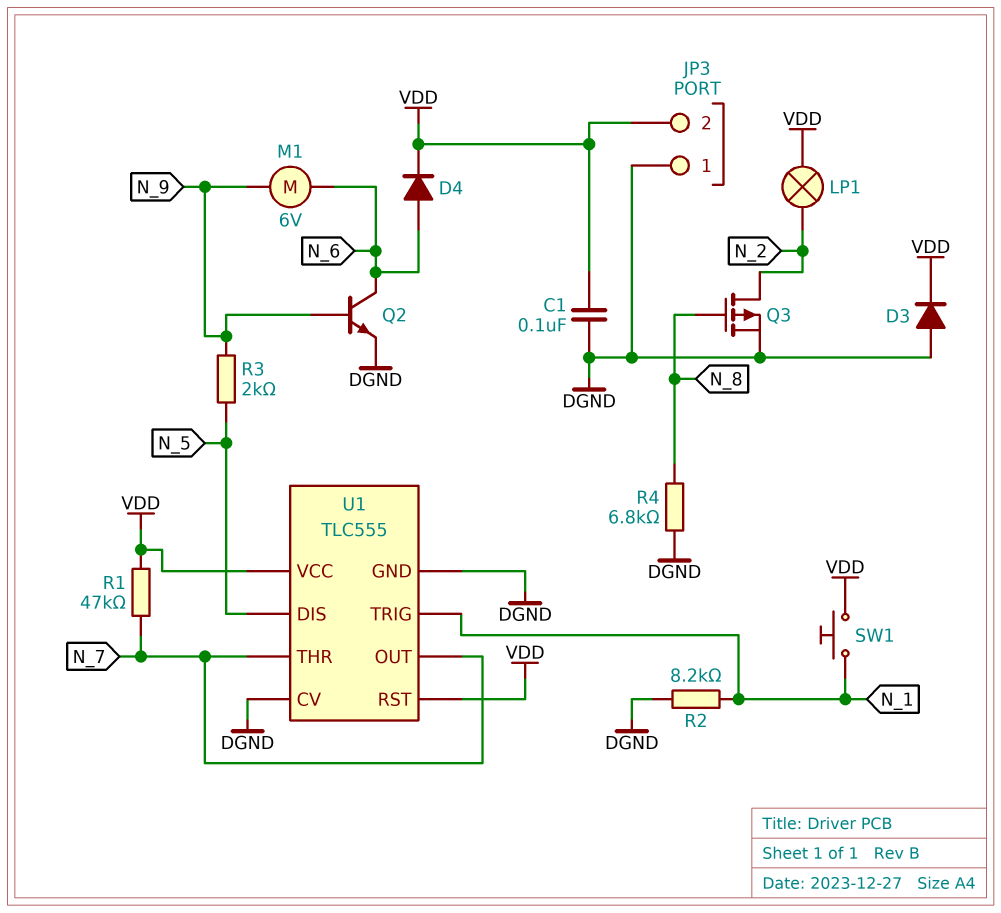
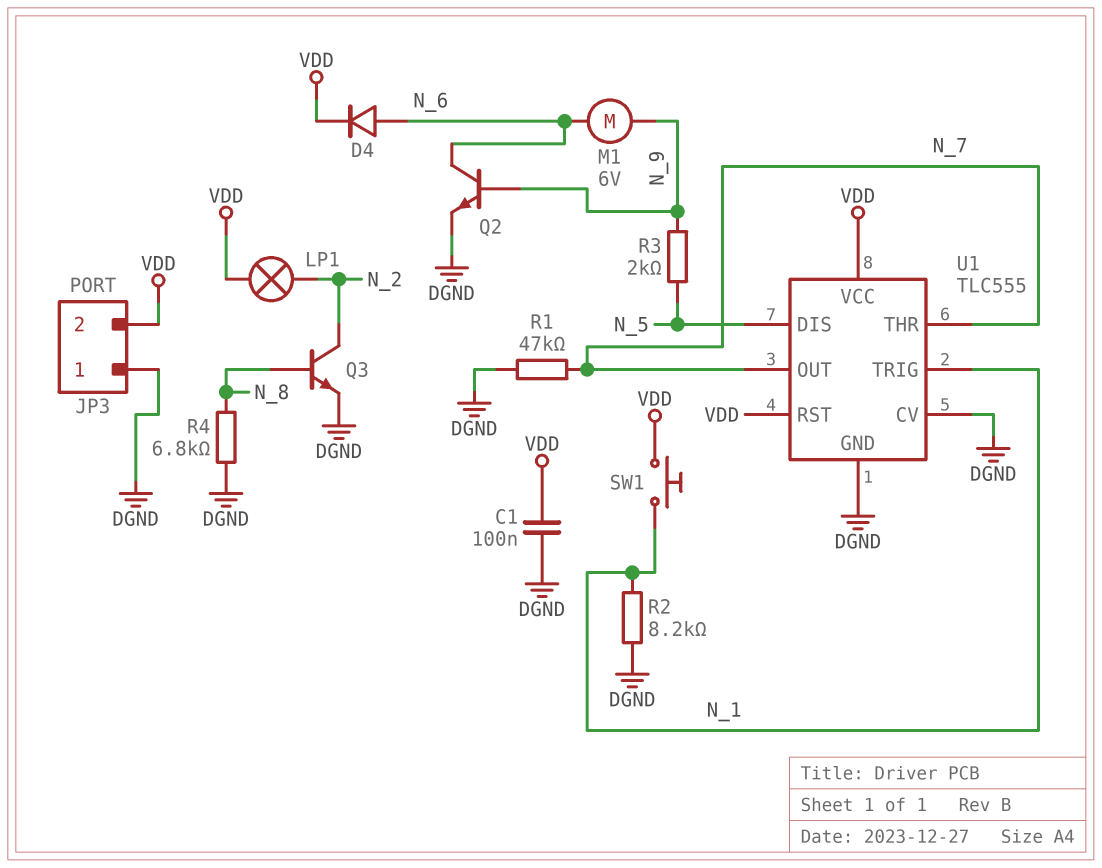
D3: diode (A DGND, K VDD) -> none
Q3: PMOS (G N_8, D N_2, S DGND) -> NPN (B N_8, C N_2, E DGND)
R1: 47k (N_7, VDD) -> 47k (DGND, N_7)

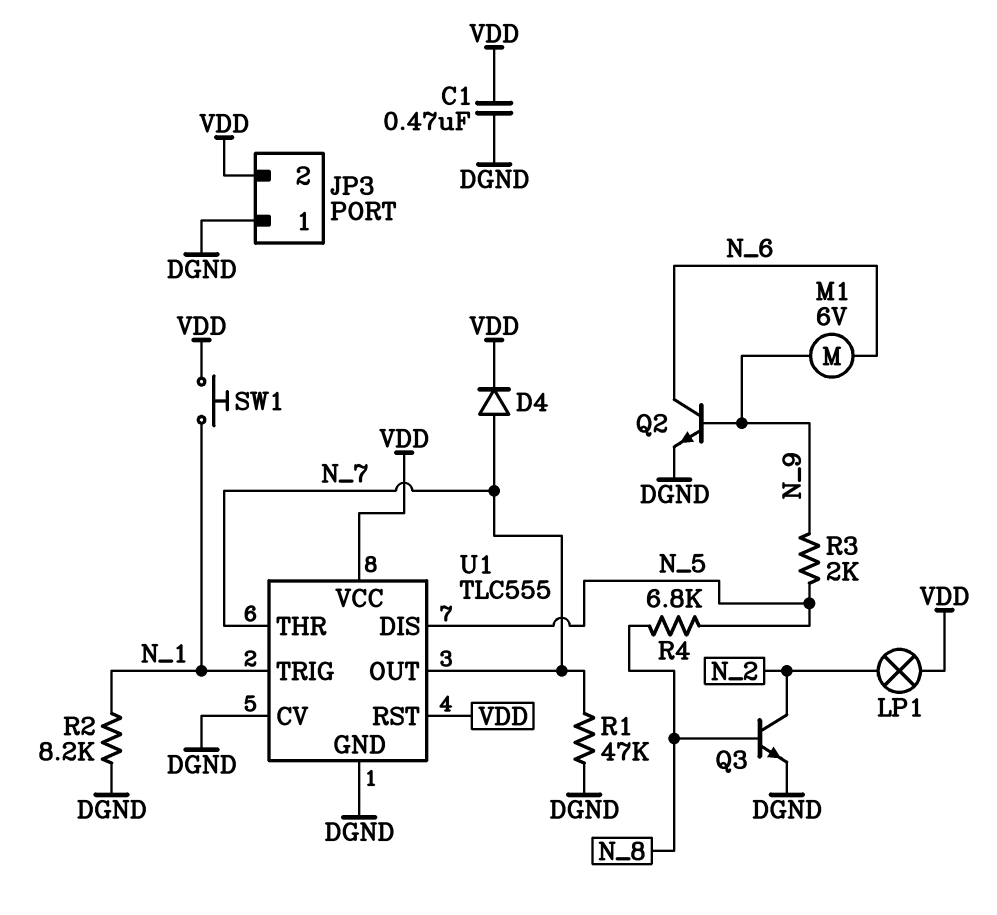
C1: 100nF (DGND, VDD) -> 470nF (DGND, VDD)
D4: diode (A N_6, K VDD) -> diode (A N_7, K VDD)
R4: 6.8k (DGND, N_8) -> 6.8k (N_5, N_8)

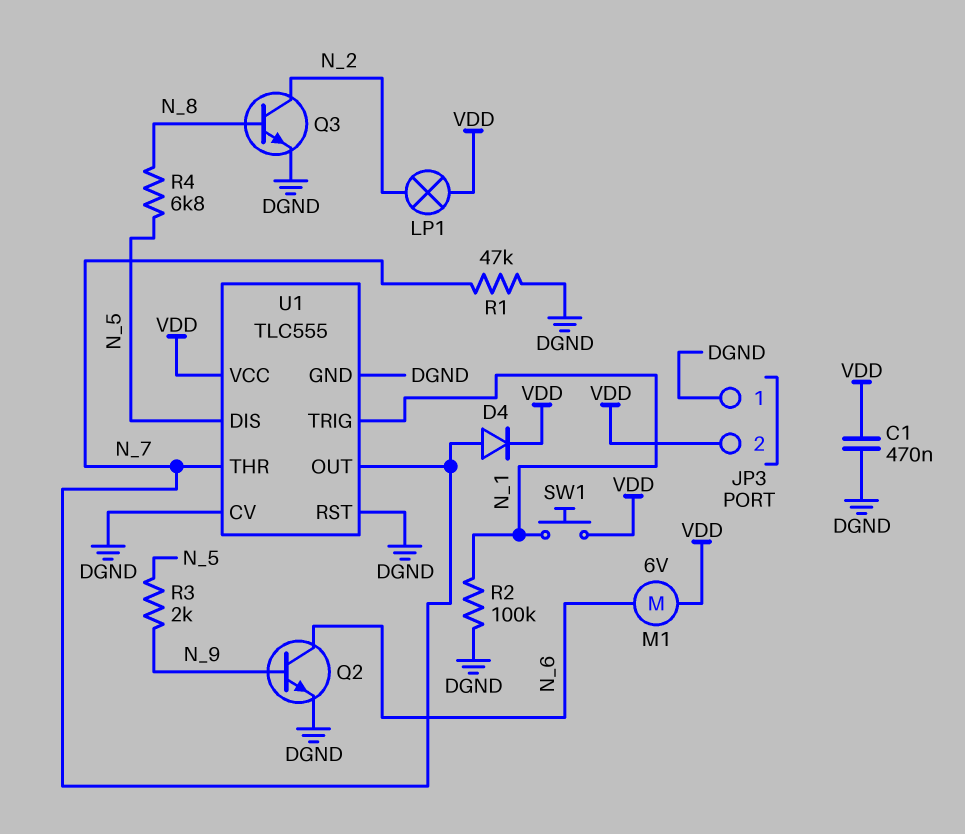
M1: motor 6V (N_6, N_9) -> motor 6V (N_6, VDD)
R2: 8.2k (DGND, N_1) -> 100k (DGND, N_1)
U1 pin RST: VDD -> DGND

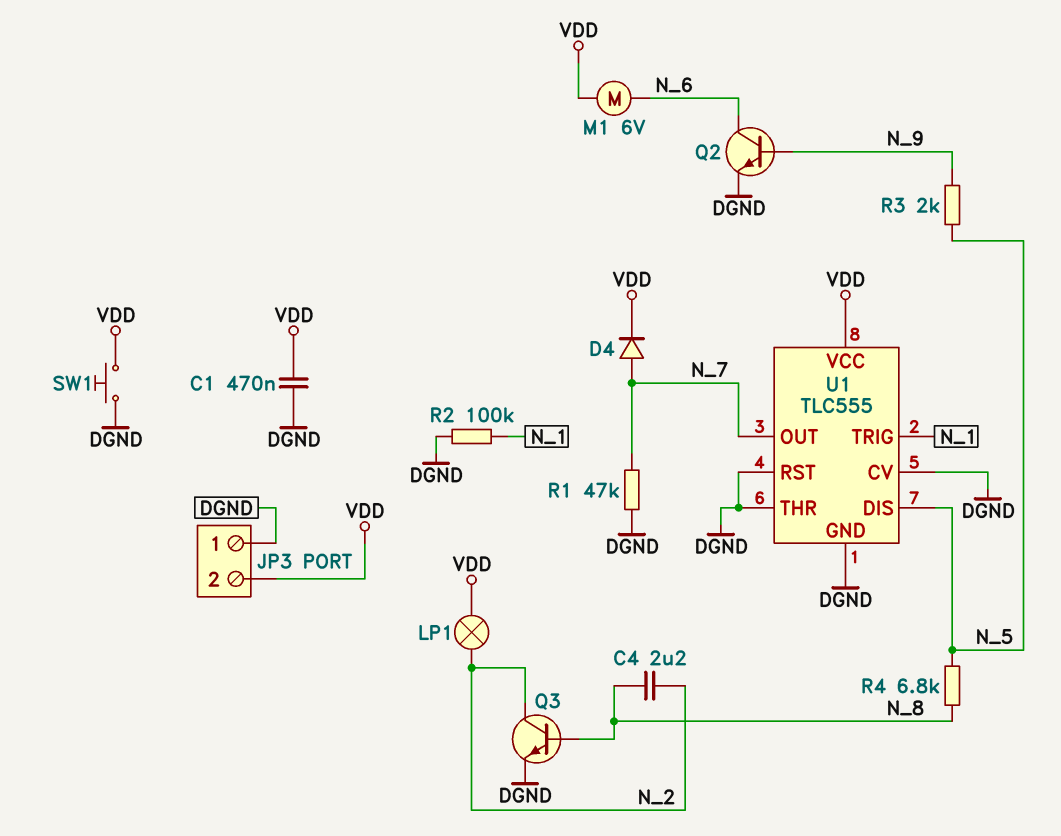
C4: none -> 2.2uF (N_2, N_8)
SW1: button (N_1, VDD) -> button (DGND, VDD)
U1 pin THR: N_7 -> DGND

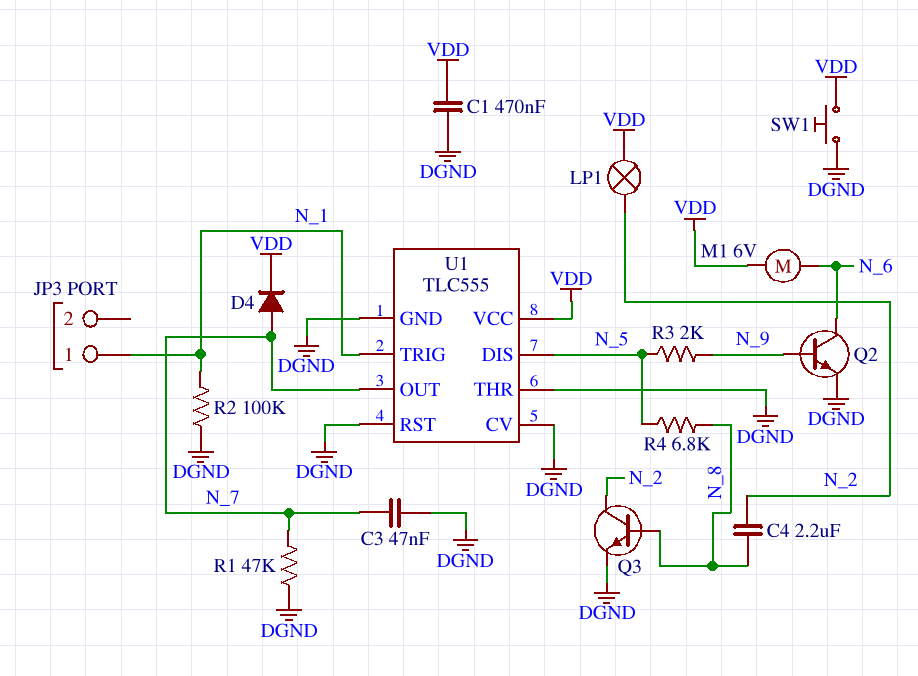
C3: none -> 47nF (DGND, N_7)
JP3 pin 1: DGND -> N_1
JP3 pin 2: VDD -> none

